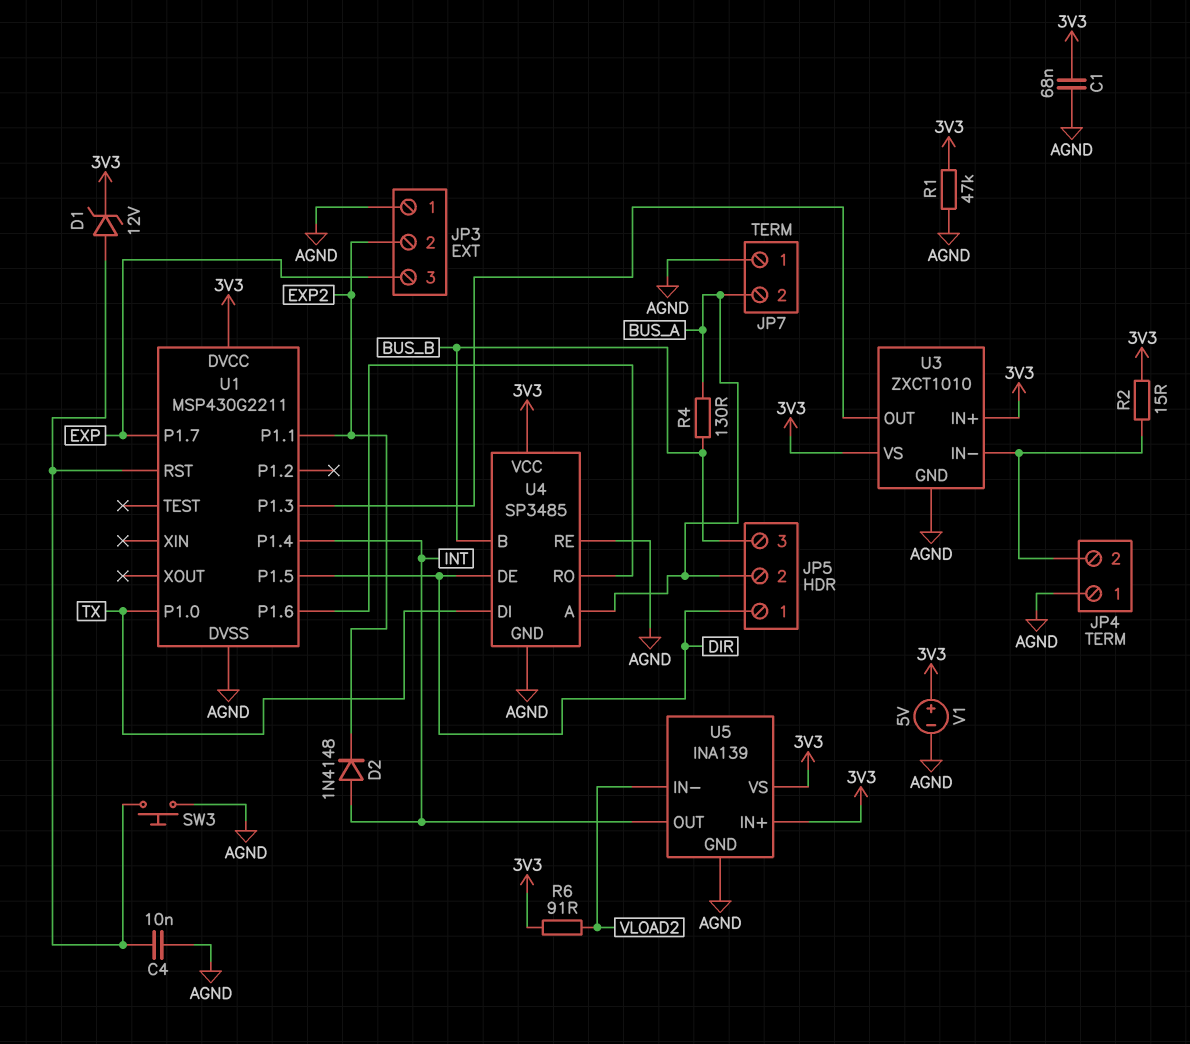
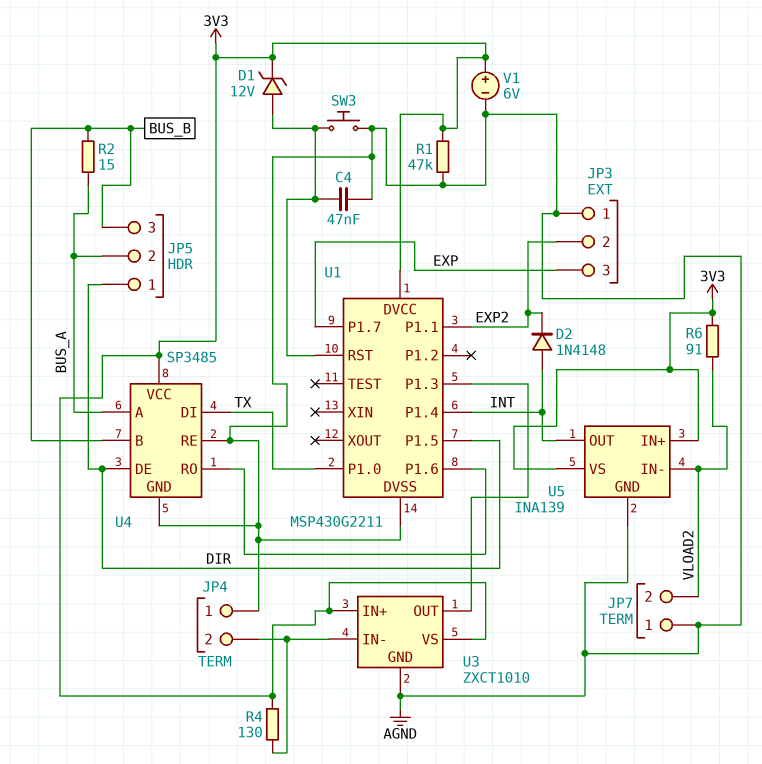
C1: 68nF (3V3, AGND) -> none
C4: 10nF (AGND, U1/RST) -> 47nF (AGND, U1/RST)
JP7 pin 2: BUS_A -> VLOAD2
R2: 15 (3V3, JP4/2) -> 15 (BUS_A, BUS_B)
R4: 130 (BUS_A, BUS_B) -> 130 (3V3, JP4/2)
V1: 5V (plus 3V3, minus AGND) -> 6V (plus 3V3, minus AGND)

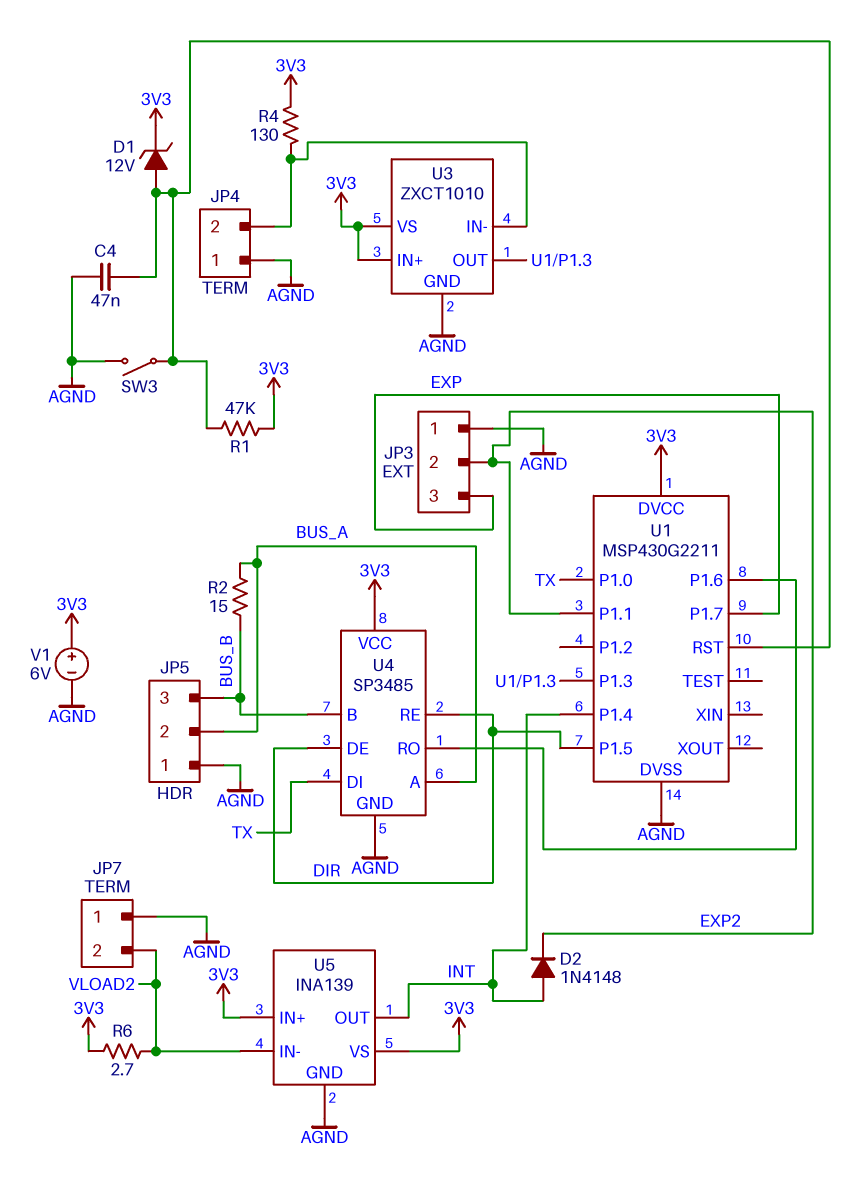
JP5 pin 1: DIR -> AGND
R1: 47k (3V3, AGND) -> 47k (3V3, U1/RST)
R6: 91 (3V3, VLOAD2) -> 2.7 (3V3, VLOAD2)
SW3: button (AGND, U1/RST) -> switch (AGND, U1/RST)
U4 pin RE: AGND -> DIR

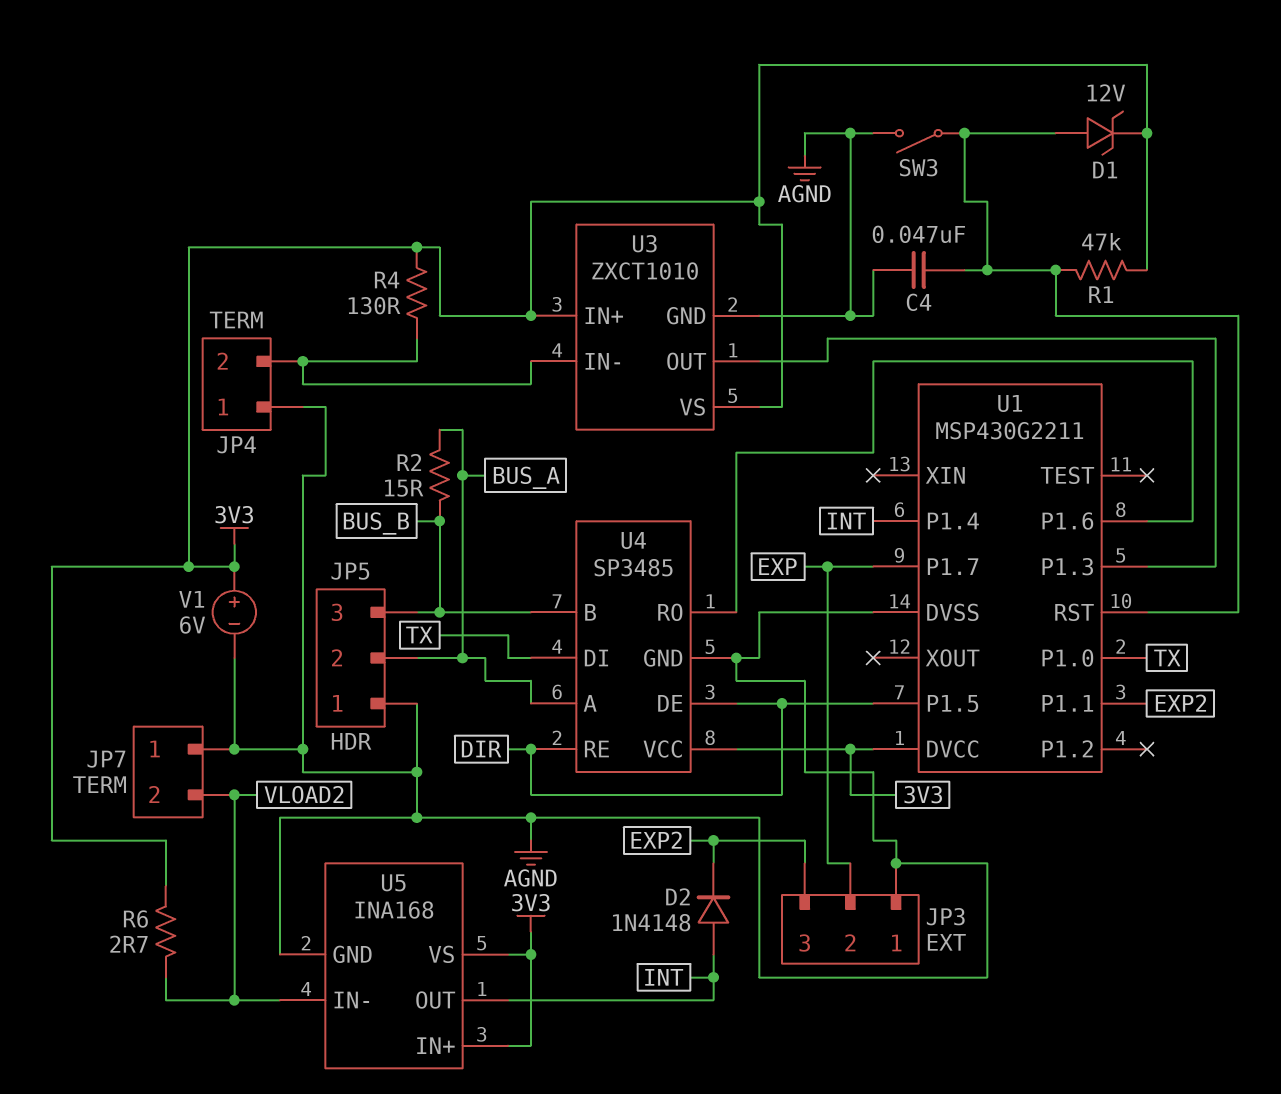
JP3 pin 2: EXP2 -> EXP
JP3 pin 3: EXP -> EXP2
U5: INA139 -> INA168

